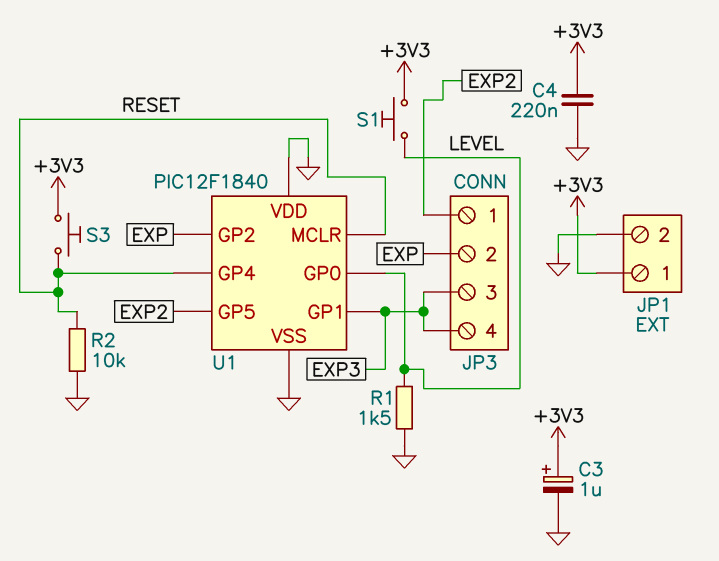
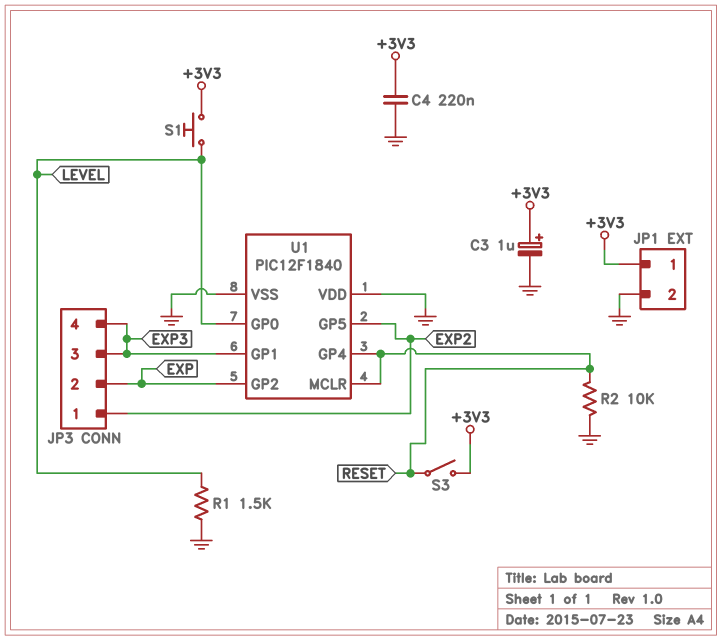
S3: button (+3V3, RESET) -> switch (+3V3, RESET)

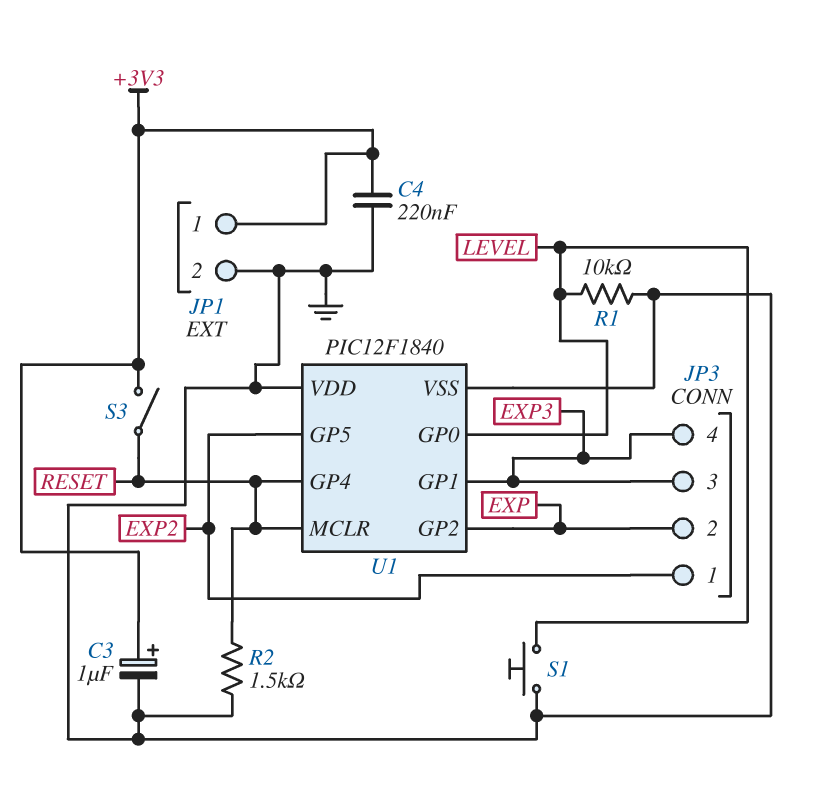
R1: 1.5k (GND, LEVEL) -> 10k (GND, LEVEL)
R2: 10k (GND, RESET) -> 1.5k (GND, RESET)
S1: button (+3V3, LEVEL) -> button (GND, LEVEL)

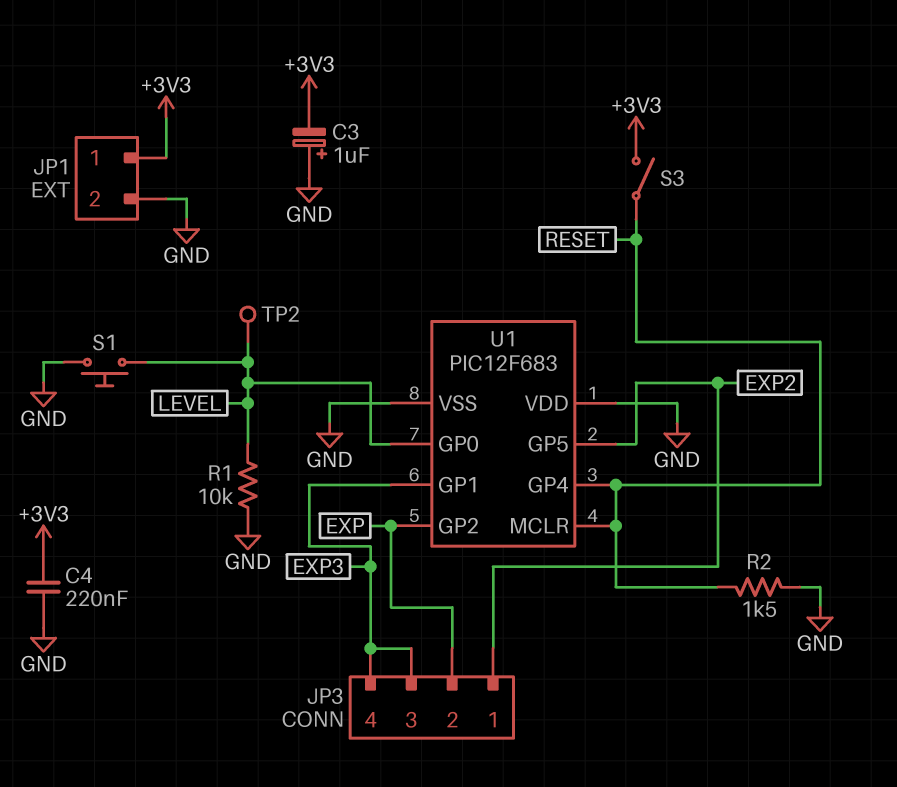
C3: 1uF (plus +3V3, minus GND) -> 1uF (plus GND, minus +3V3)
TP2: none -> test point (LEVEL)
U1: PIC12F1840 -> PIC12F683

